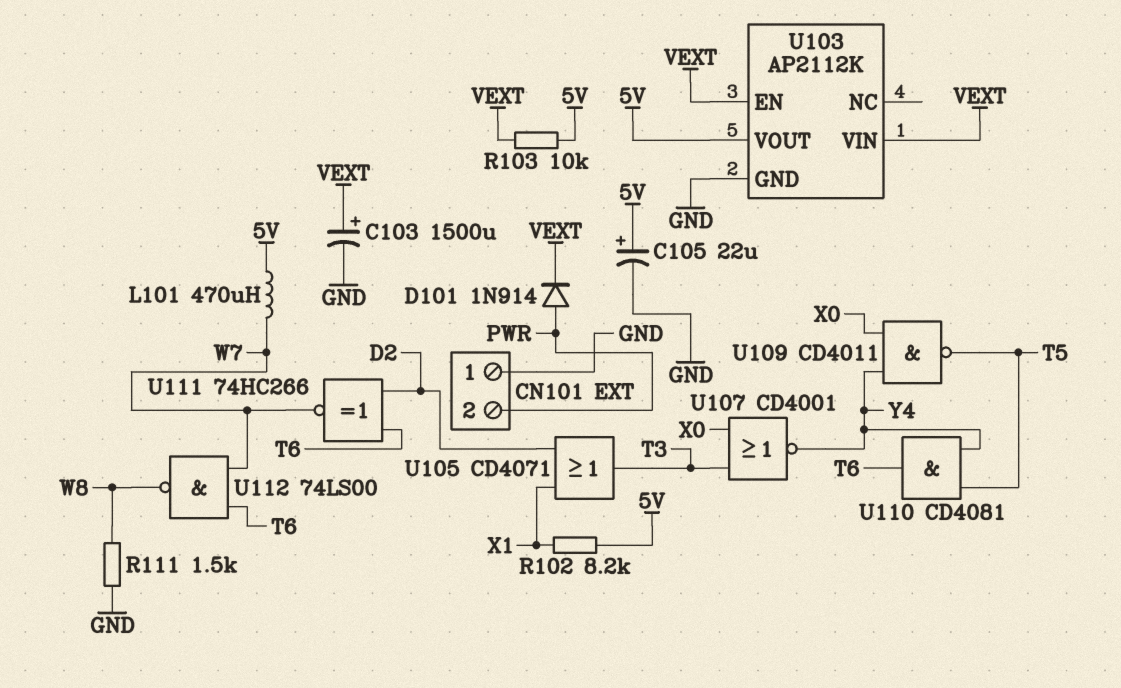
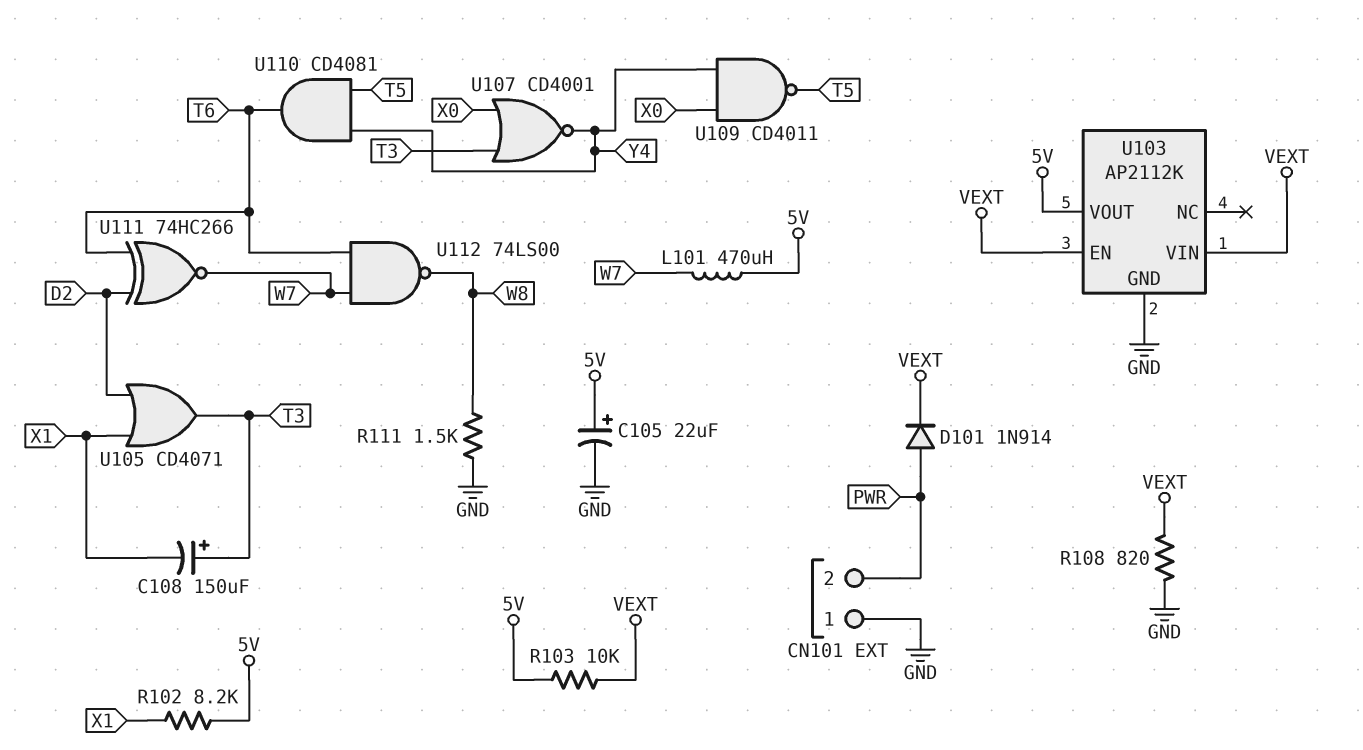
C103: 1500uF (plus VEXT, minus GND) -> none
C108: none -> 150uF (plus T3, minus X1)
R108: none -> 820 (GND, VEXT)

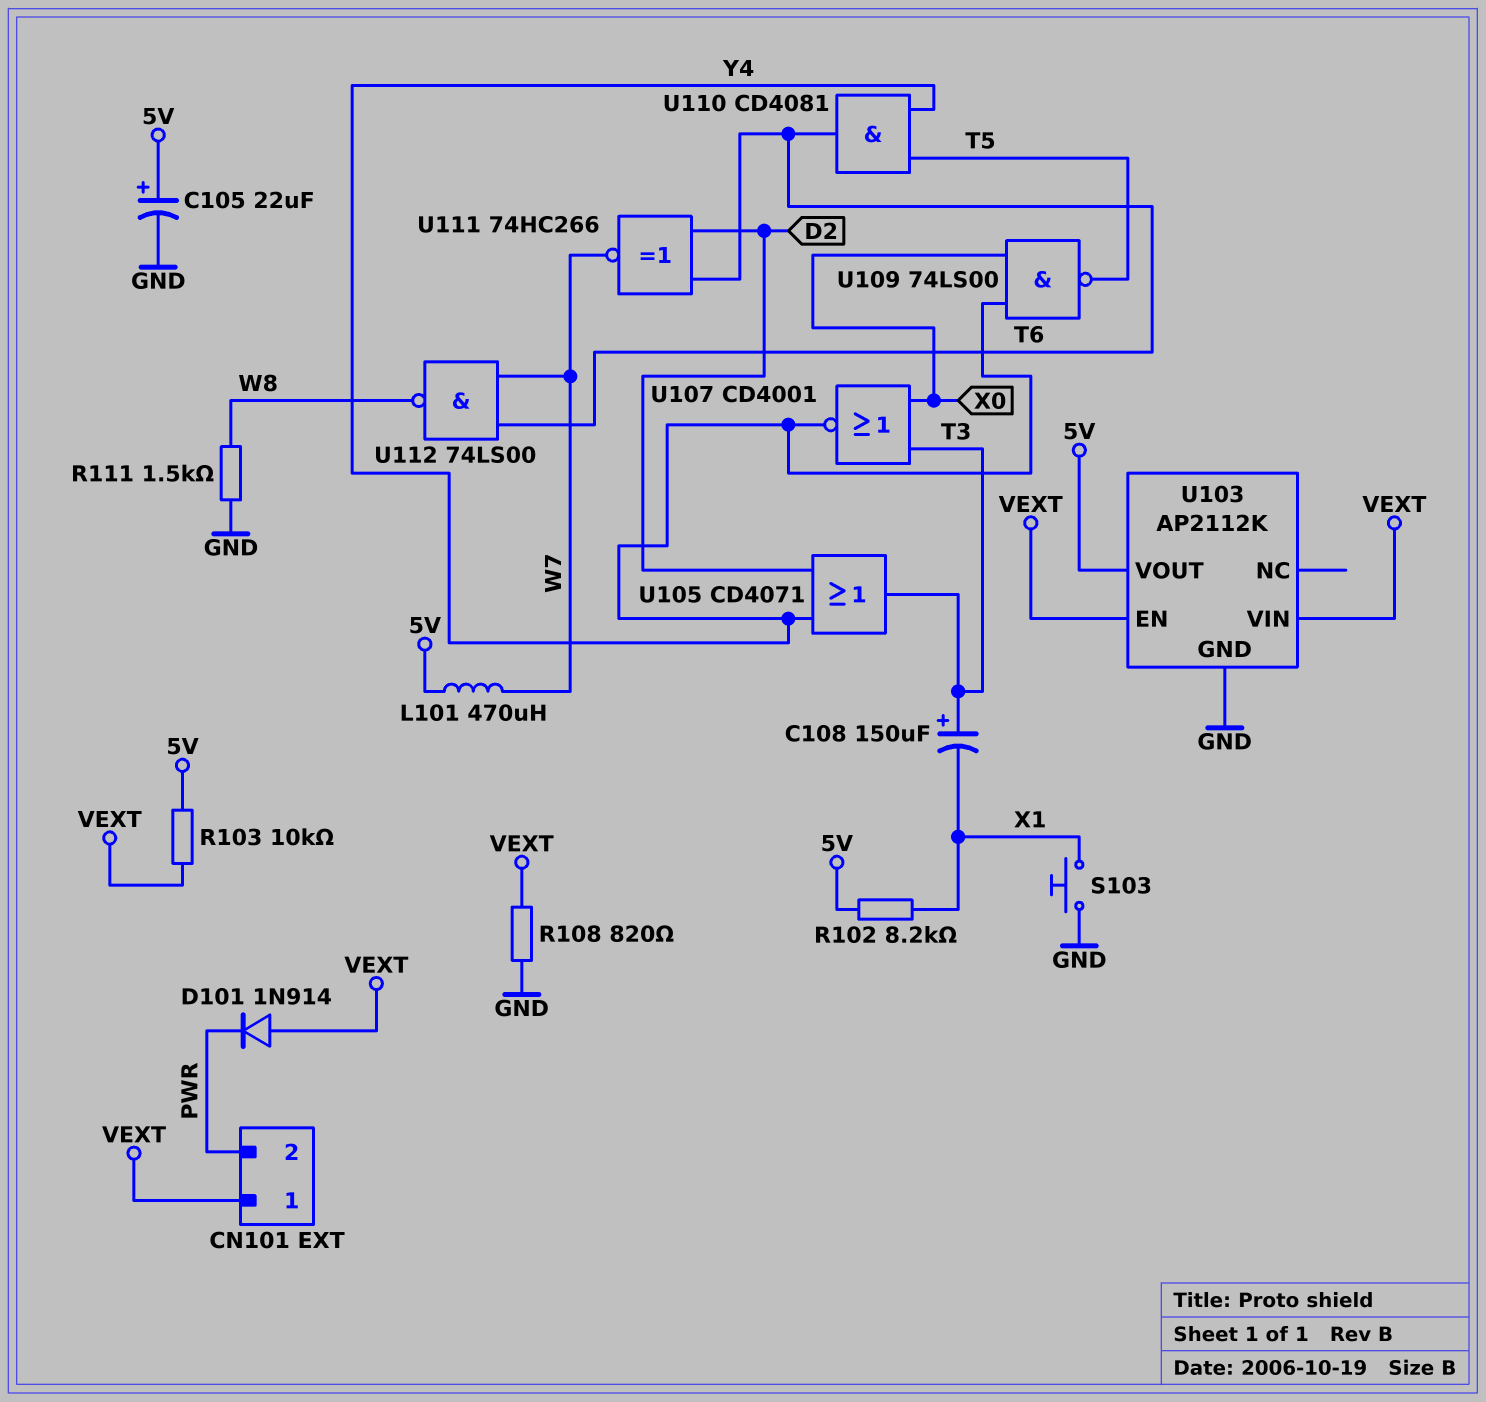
CN101 pin 1: GND -> VEXT
D101: diode 1N914 (A PWR, K VEXT) -> diode 1N914 (A VEXT, K PWR)
S103: none -> button (GND, X1)
U105: OR CD4071 (in D2, in X1, out T3) -> OR CD4071 (in D2, in Y4, out T3)
U109: NAND CD4011 (in X0, in Y4, out T5) -> NAND 74LS00 (in X0, in Y4, out T5)

